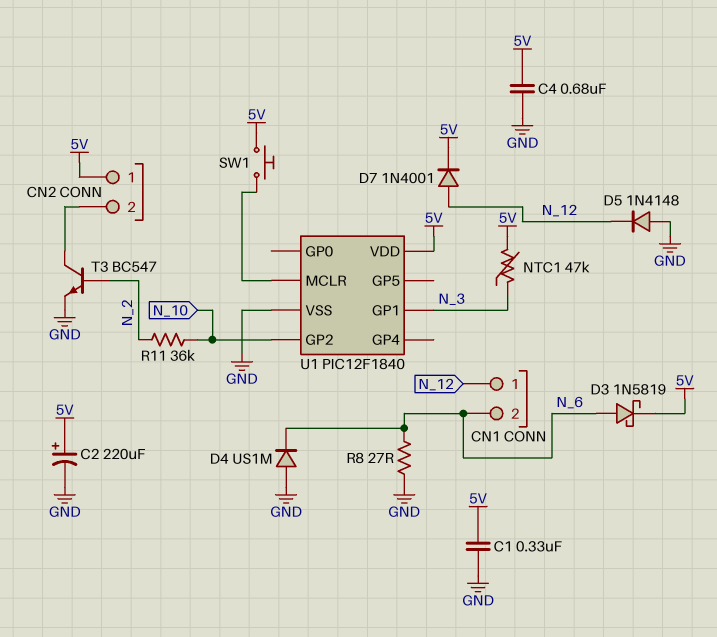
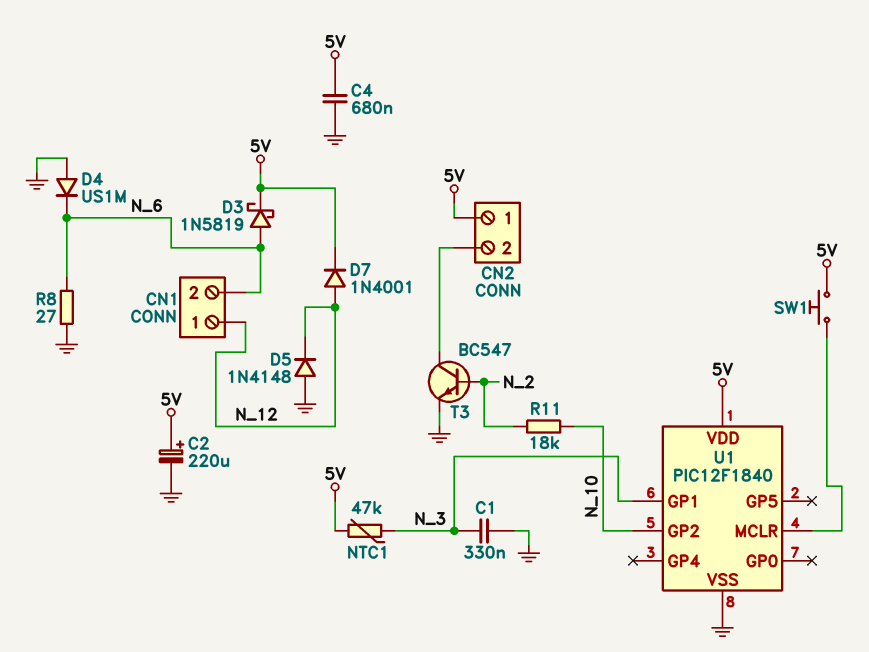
C1: 330nF (5V, GND) -> 330nF (GND, N_3)
R11: 36k (N_2, N_10) -> 18k (N_2, N_10)

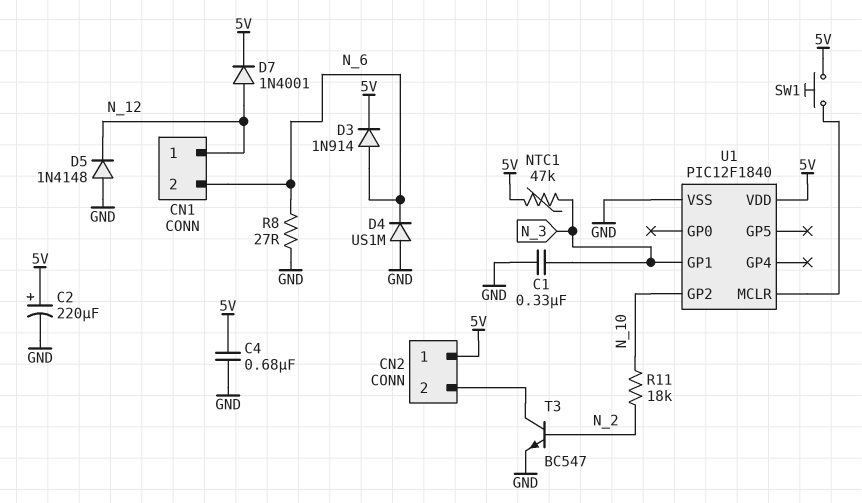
D3: schottky 1N5819 (A N_6, K 5V) -> diode 1N914 (A N_6, K 5V)

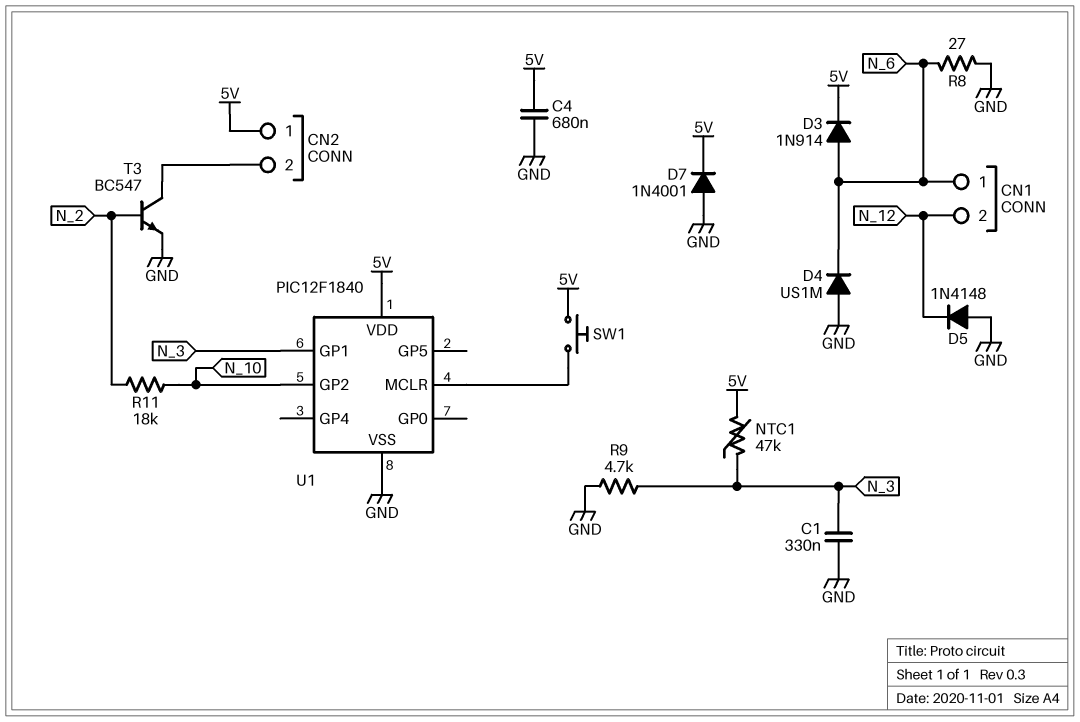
C2: 220uF (plus 5V, minus GND) -> none
CN1 pin 1: N_12 -> N_6
CN1 pin 2: N_6 -> N_12
D7: diode 1N4001 (A N_12, K 5V) -> diode 1N4001 (A GND, K 5V)
R9: none -> 4.7k (GND, N_3)

